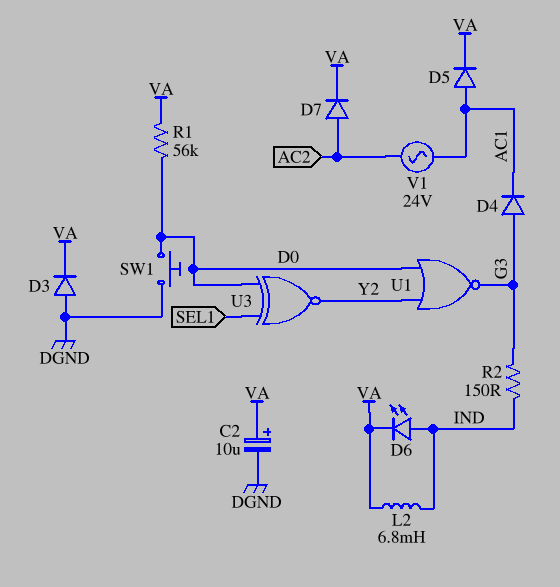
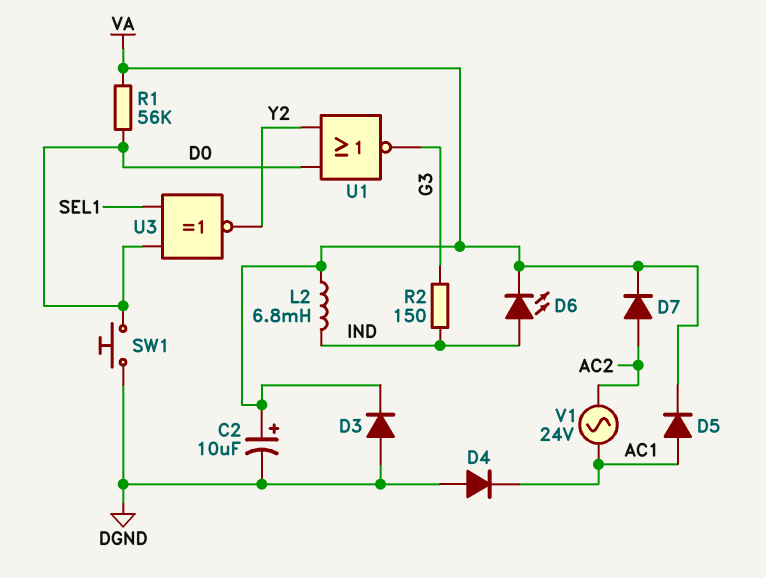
D4: diode (A G3, K AC1) -> diode (A DGND, K AC1)

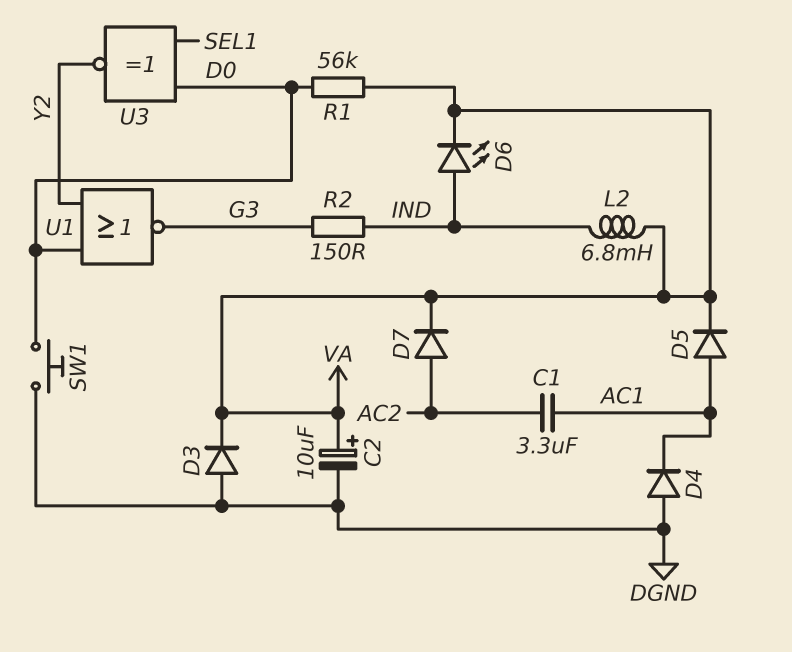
C1: none -> 3.3uF (AC1, AC2)
V1: AC 24V (AC1, AC2) -> none

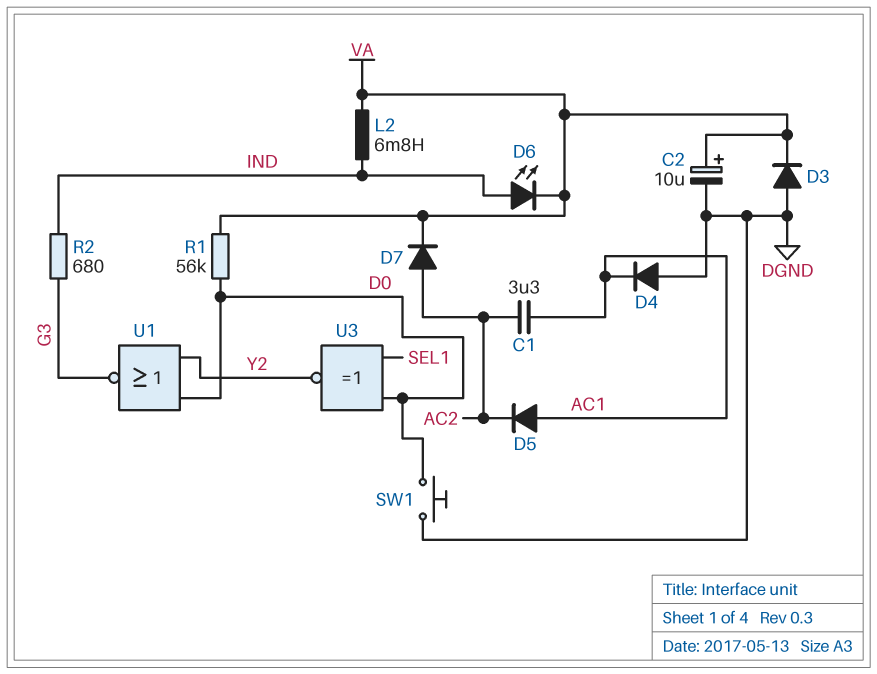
D5: diode (A AC1, K VA) -> diode (A AC1, K AC2)
R2: 150 (G3, IND) -> 680 (G3, IND)

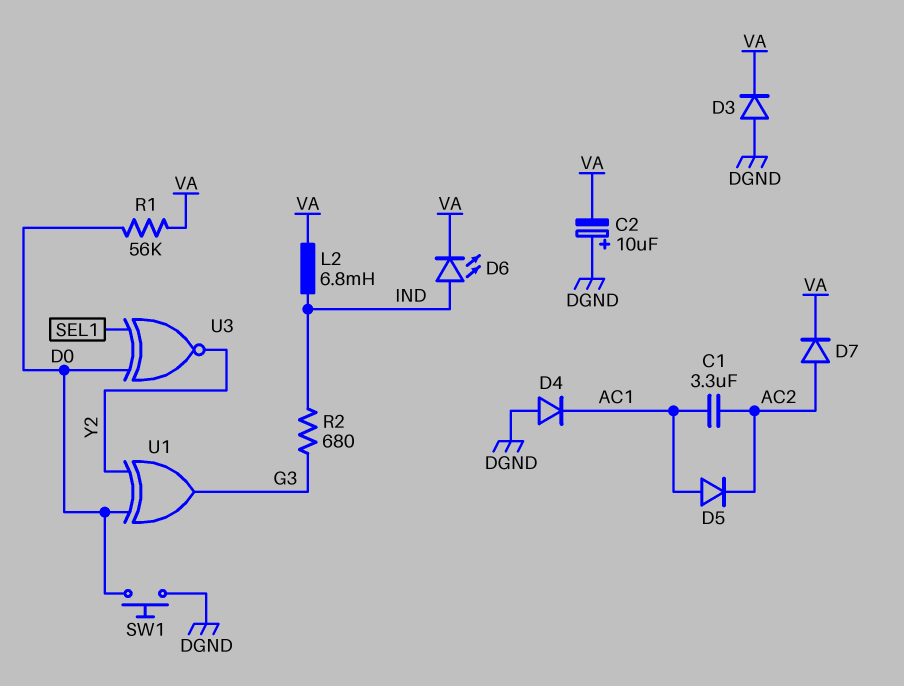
C2: 10uF (plus VA, minus DGND) -> 10uF (plus DGND, minus VA)
U1: NOR (in D0, in Y2, out G3) -> XOR (in D0, in Y2, out G3)

